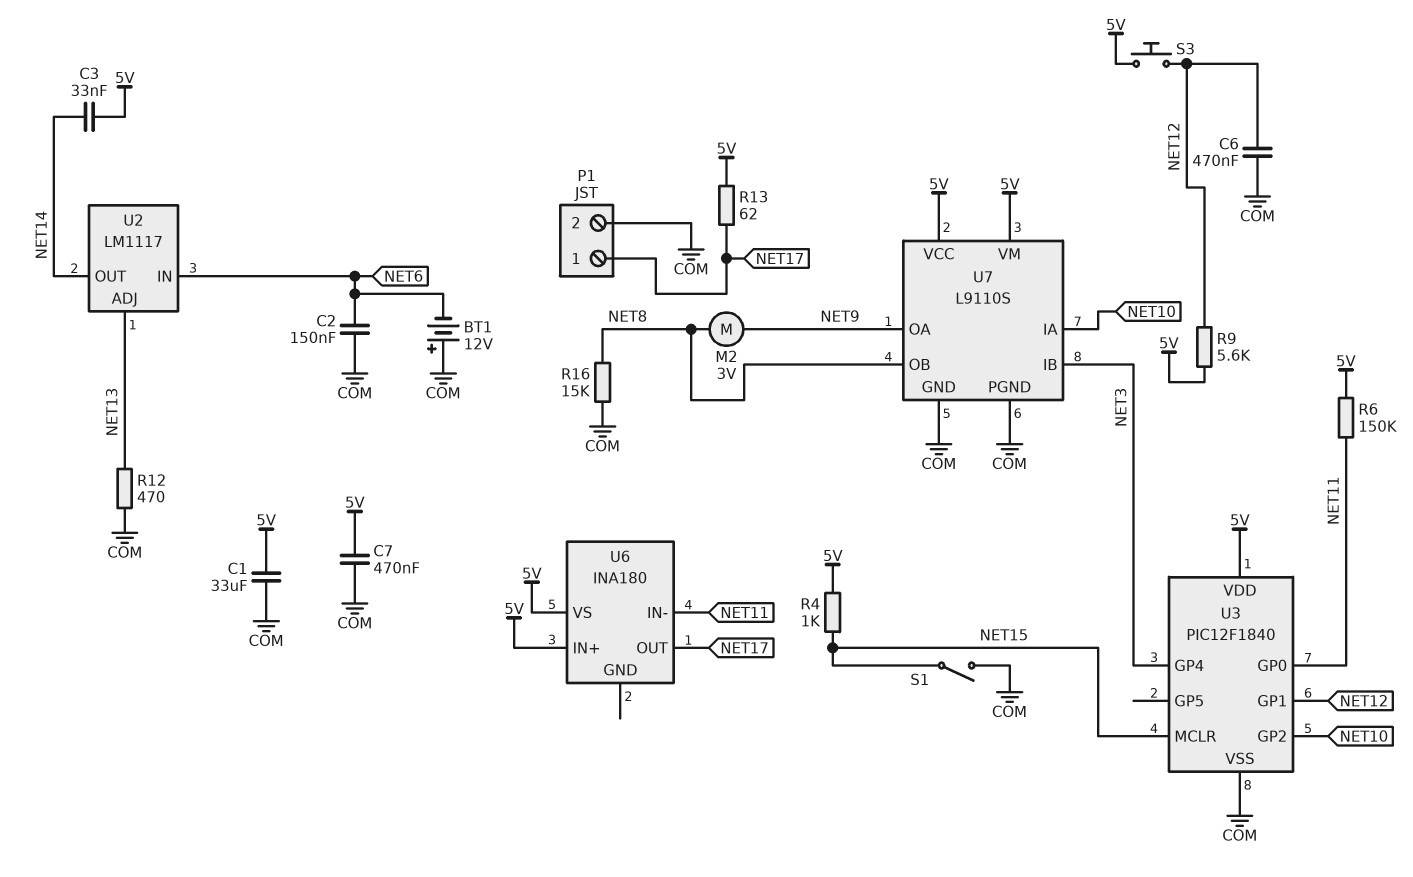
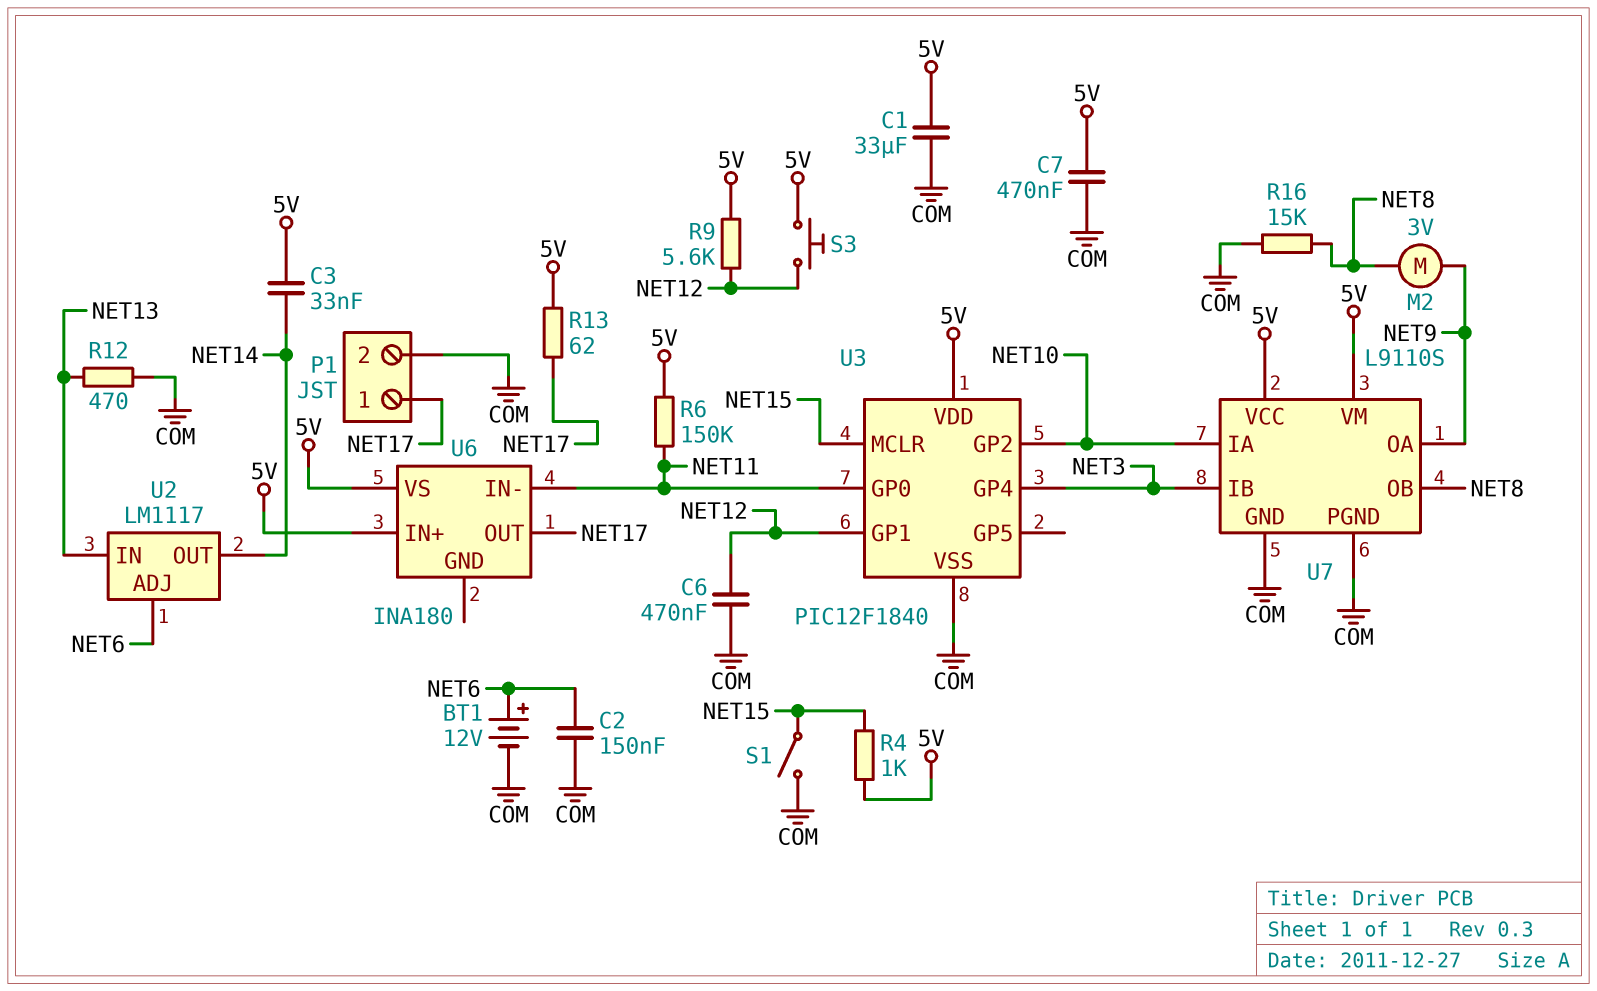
BT1: 12V (plus COM, minus NET6) -> 12V (plus NET6, minus COM)
U2 pin ADJ: NET13 -> NET6
U2 pin IN: NET6 -> NET13

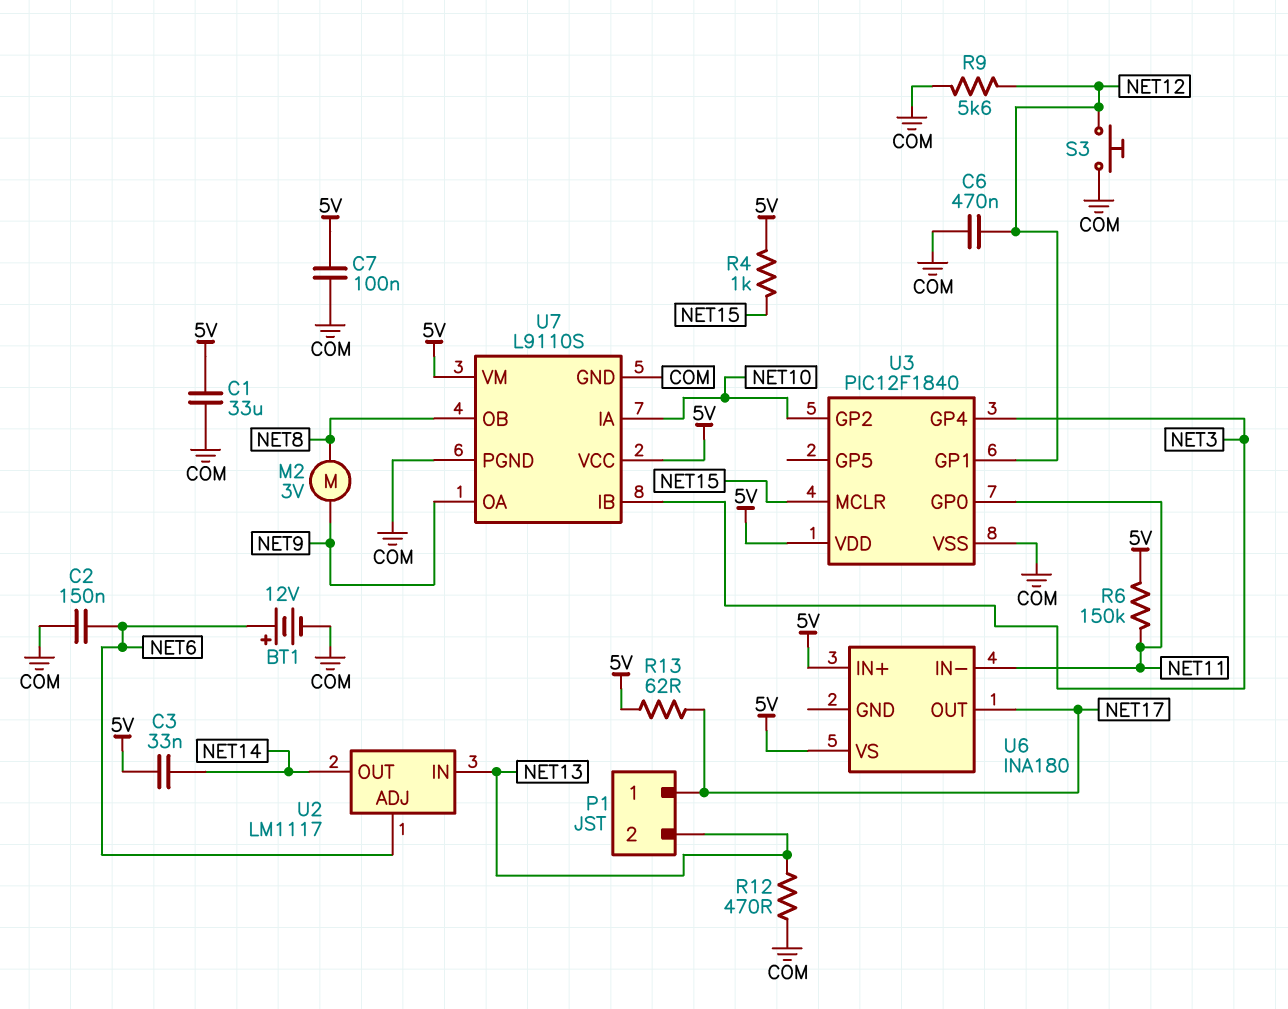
C7: 470nF (5V, COM) -> 100nF (5V, COM)
P1 pin 2: COM -> NET13
R9: 5.6k (5V, NET12) -> 5.6k (COM, NET12)
R16: 15k (COM, NET8) -> none
S1: switch (COM, NET15) -> none
S3: button (5V, NET12) -> button (COM, NET12)

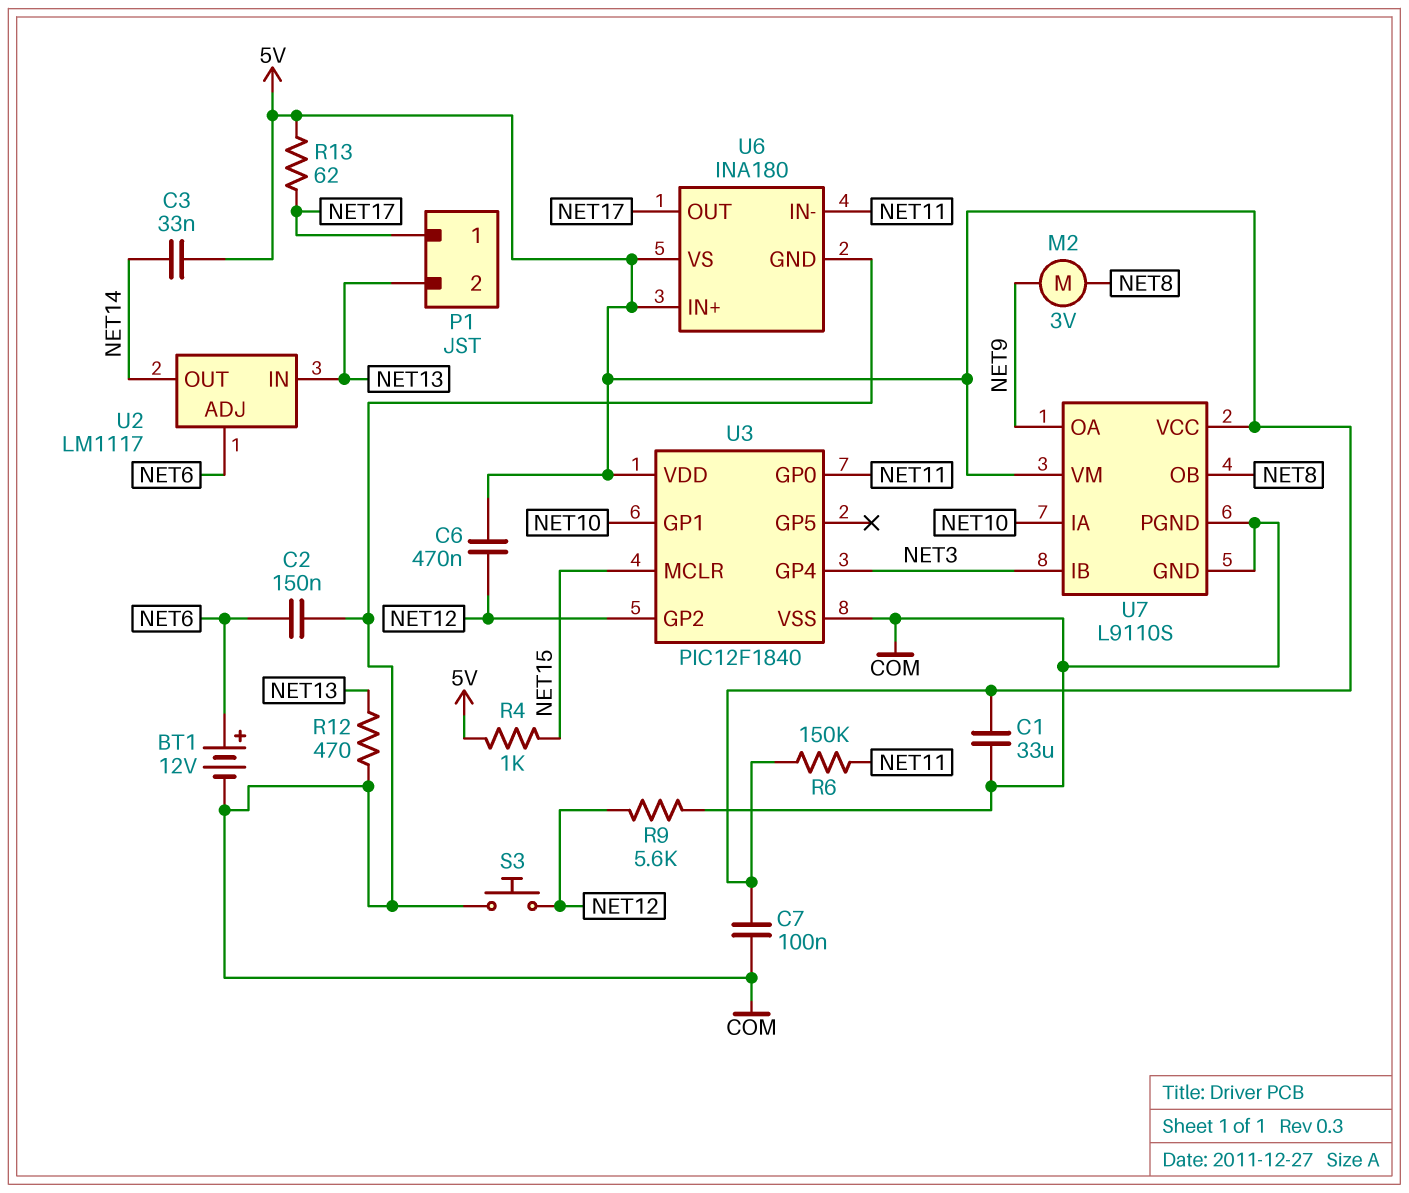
C6: 470nF (COM, NET12) -> 470nF (5V, NET12)
U3 pin GP1: NET12 -> NET10
U3 pin GP2: NET10 -> NET12
U6 pin GND: none -> COM

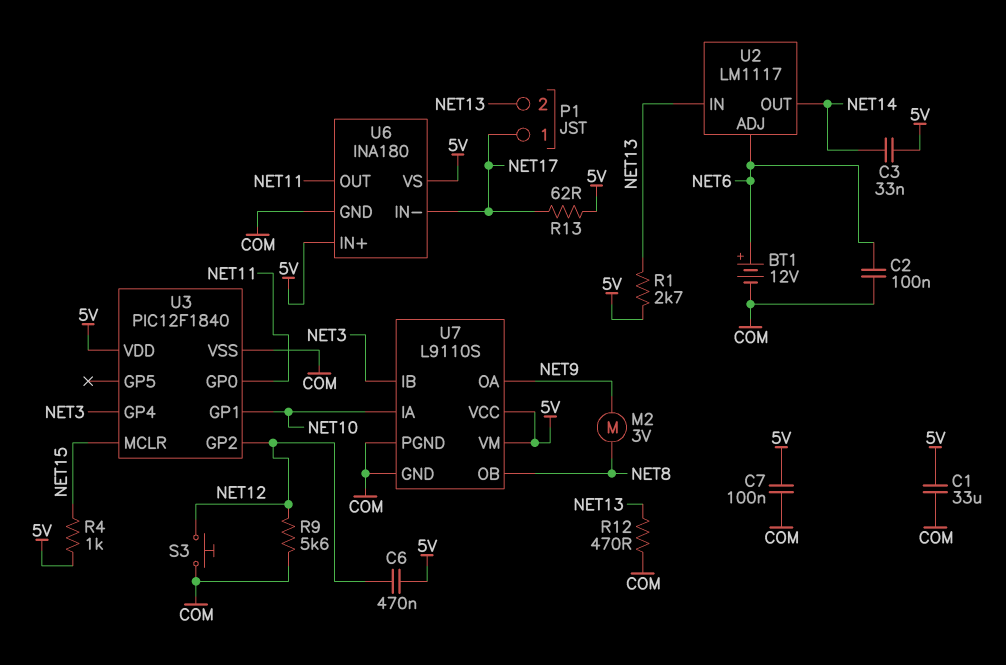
C2: 150nF (COM, NET6) -> 100nF (COM, NET6)
R1: none -> 2.7k (5V, NET13)
R6: 150k (5V, NET11) -> none
U6 pin IN-: NET11 -> NET17
U6 pin OUT: NET17 -> NET11

